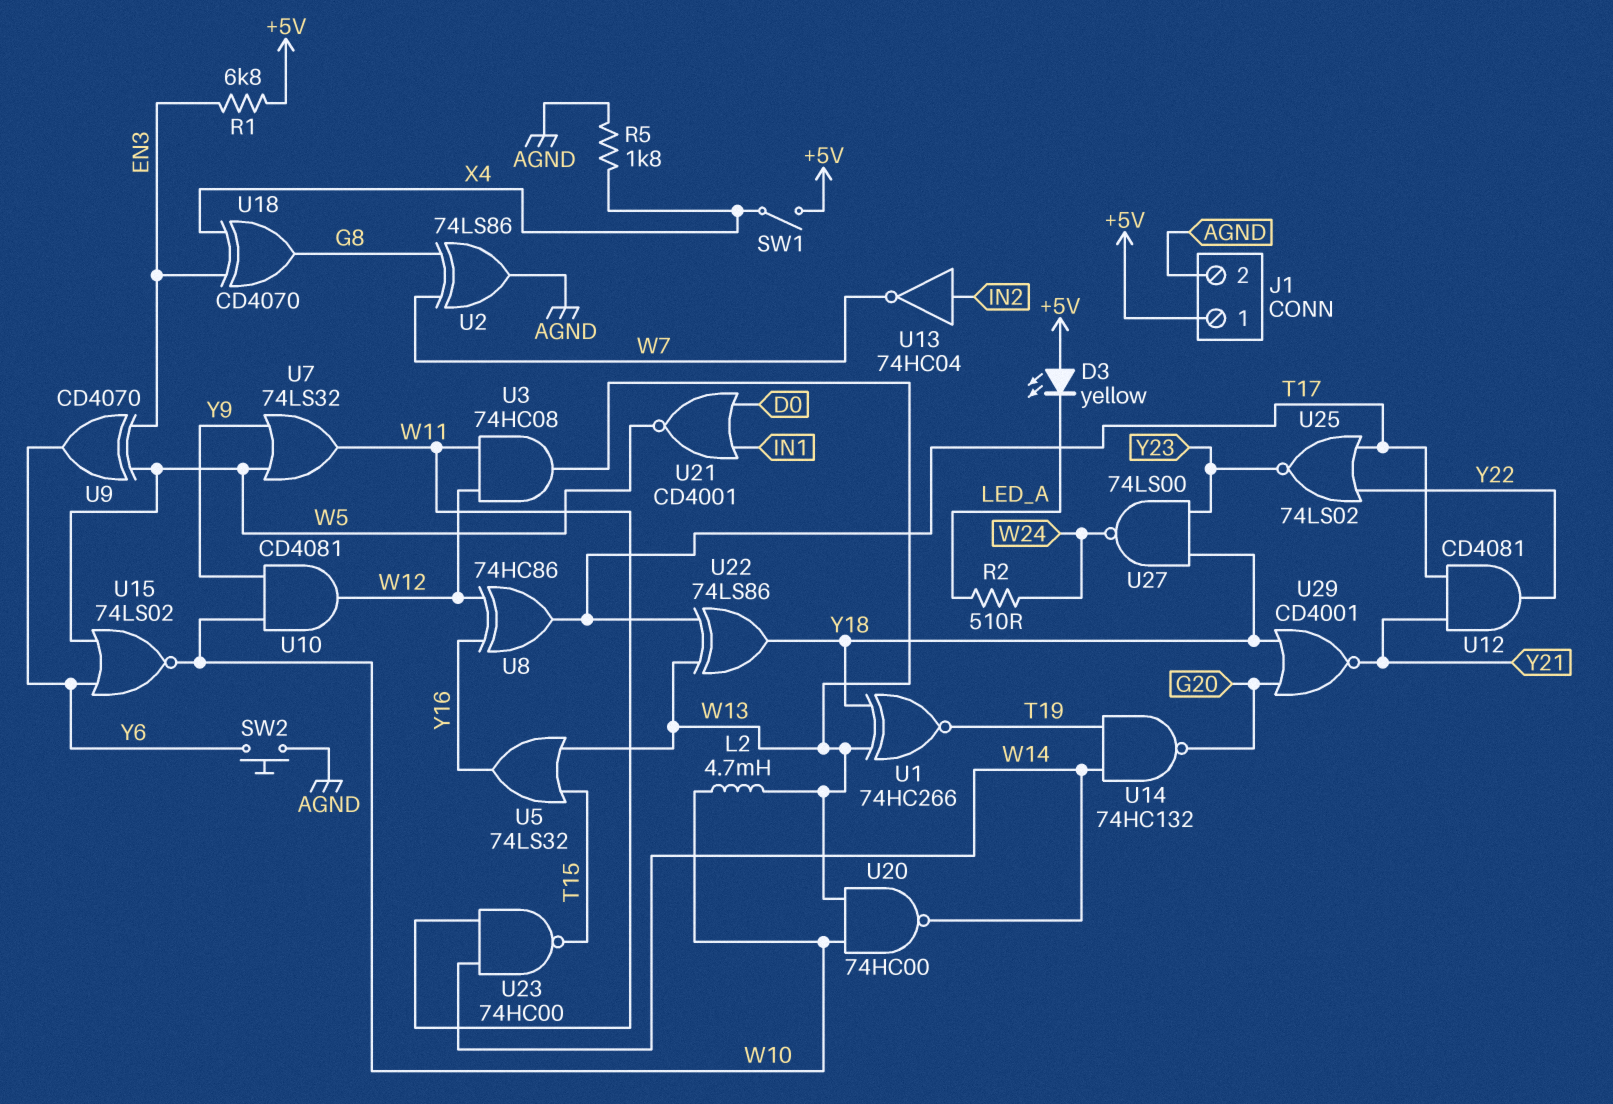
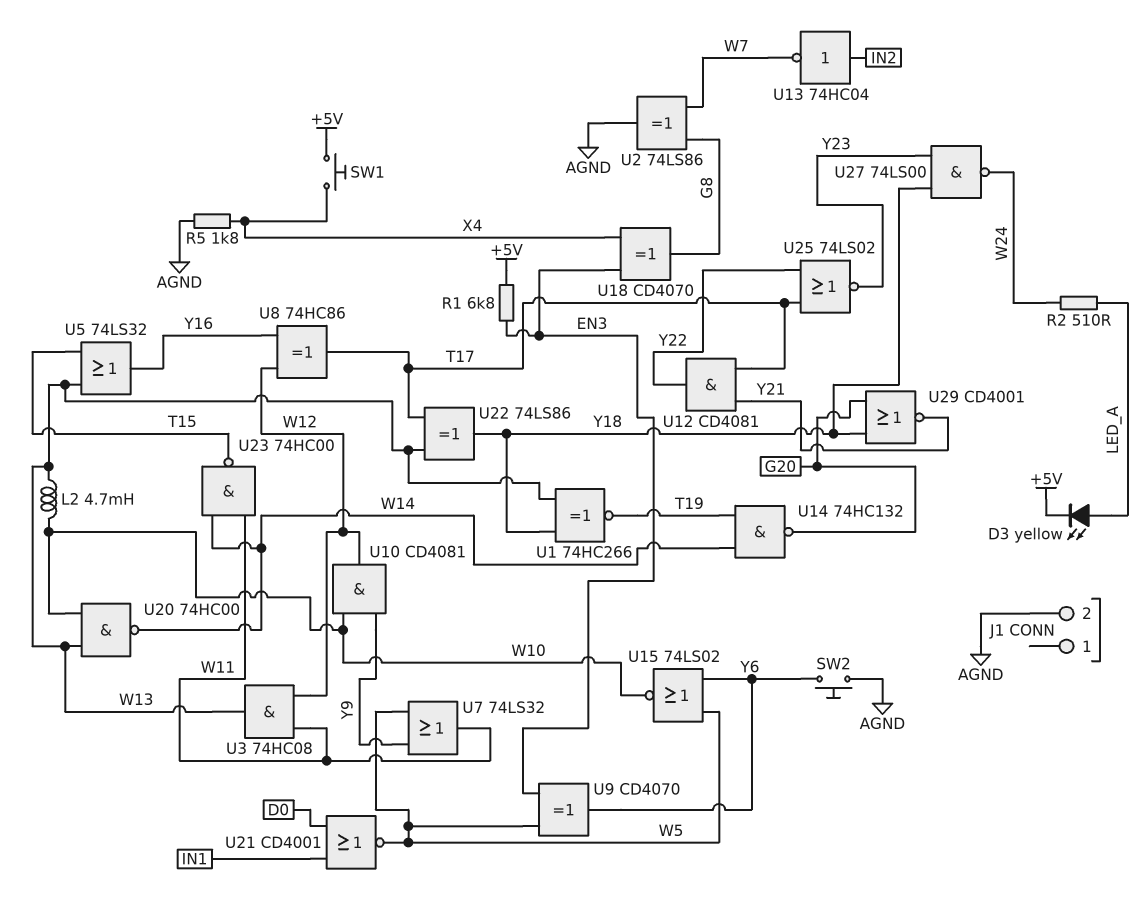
D3: LED yellow (A +5V, K LED_A) -> LED yellow (A LED_A, K +5V)
J1 pin 1: +5V -> none
SW1: switch (+5V, X4) -> button (+5V, X4)

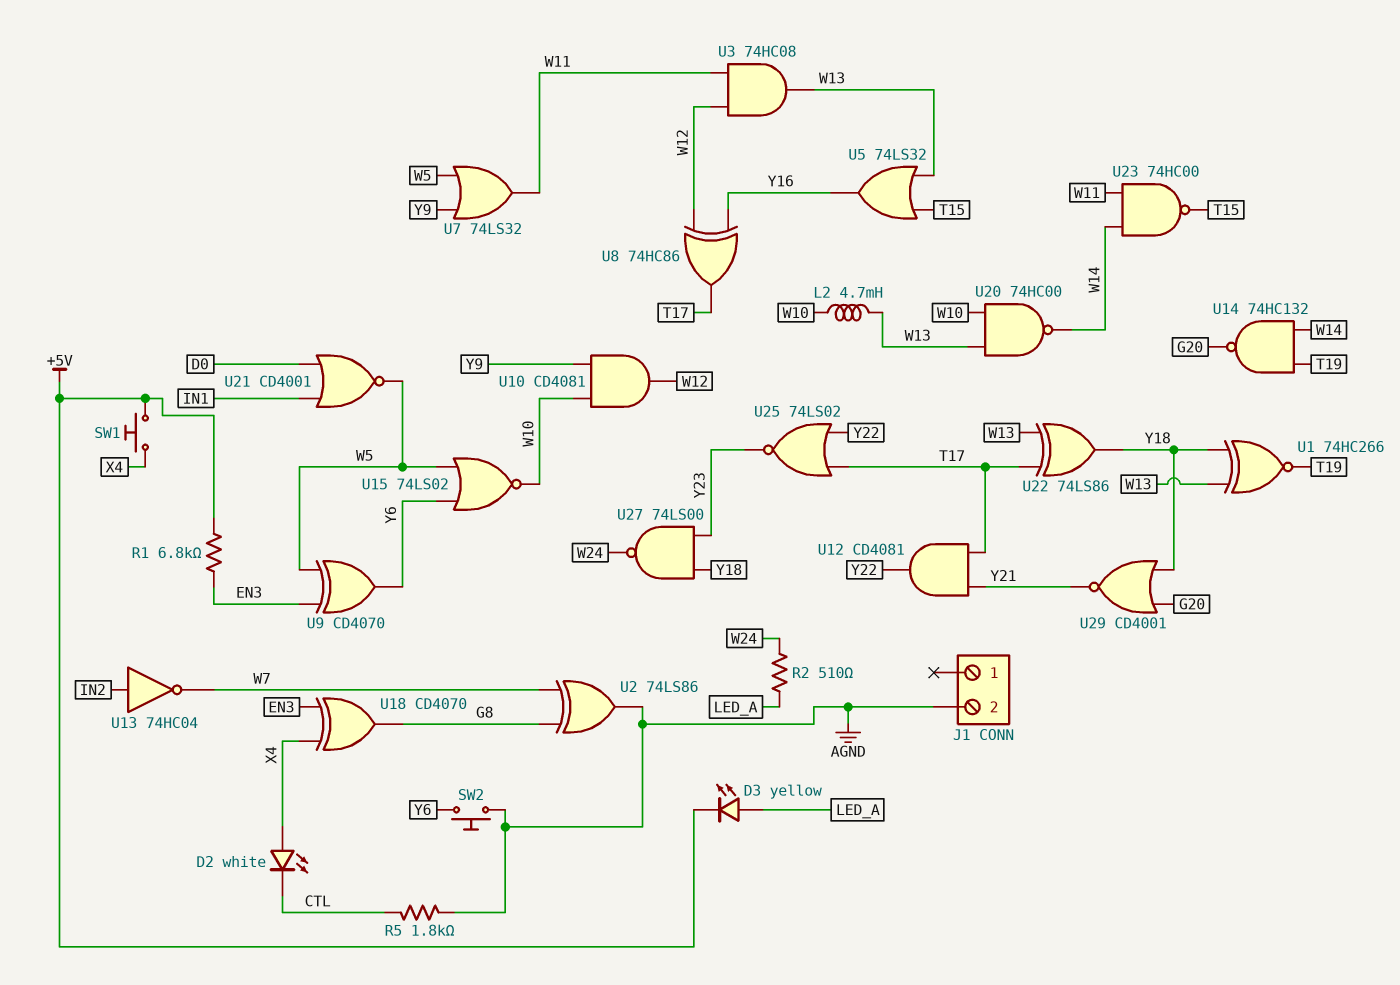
D2: none -> LED white (A X4, K CTL)
R5: 1.8k (AGND, X4) -> 1.8k (AGND, CTL)

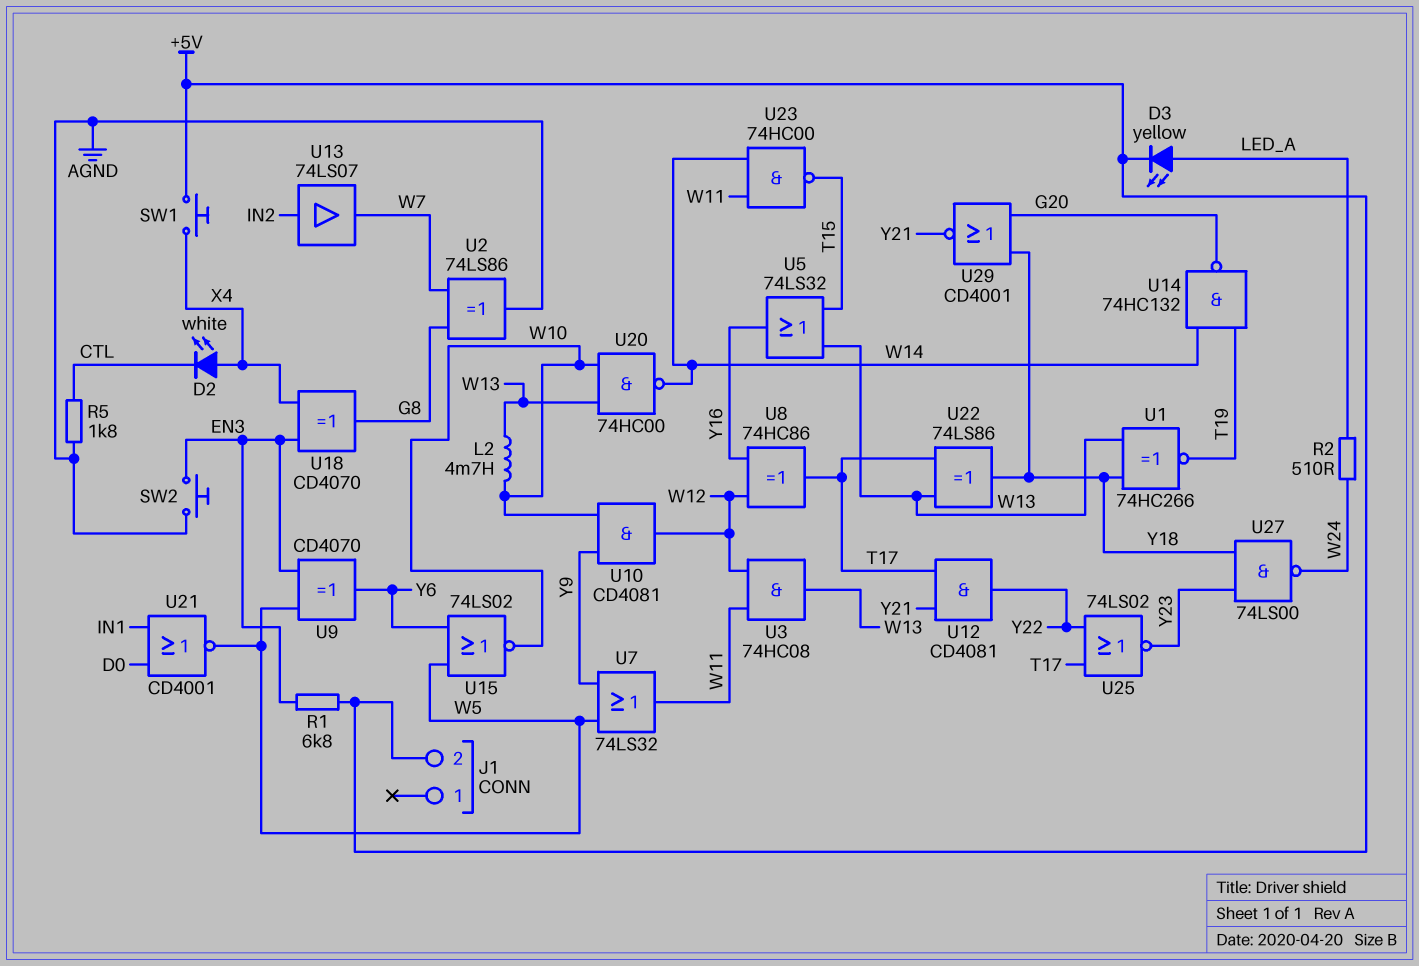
J1 pin 2: AGND -> +5V
SW2: button (AGND, Y6) -> button (AGND, EN3)
U13: NOT 74HC04 (in IN2, out W7) -> buffer 74LS07 (in IN2, out W7)

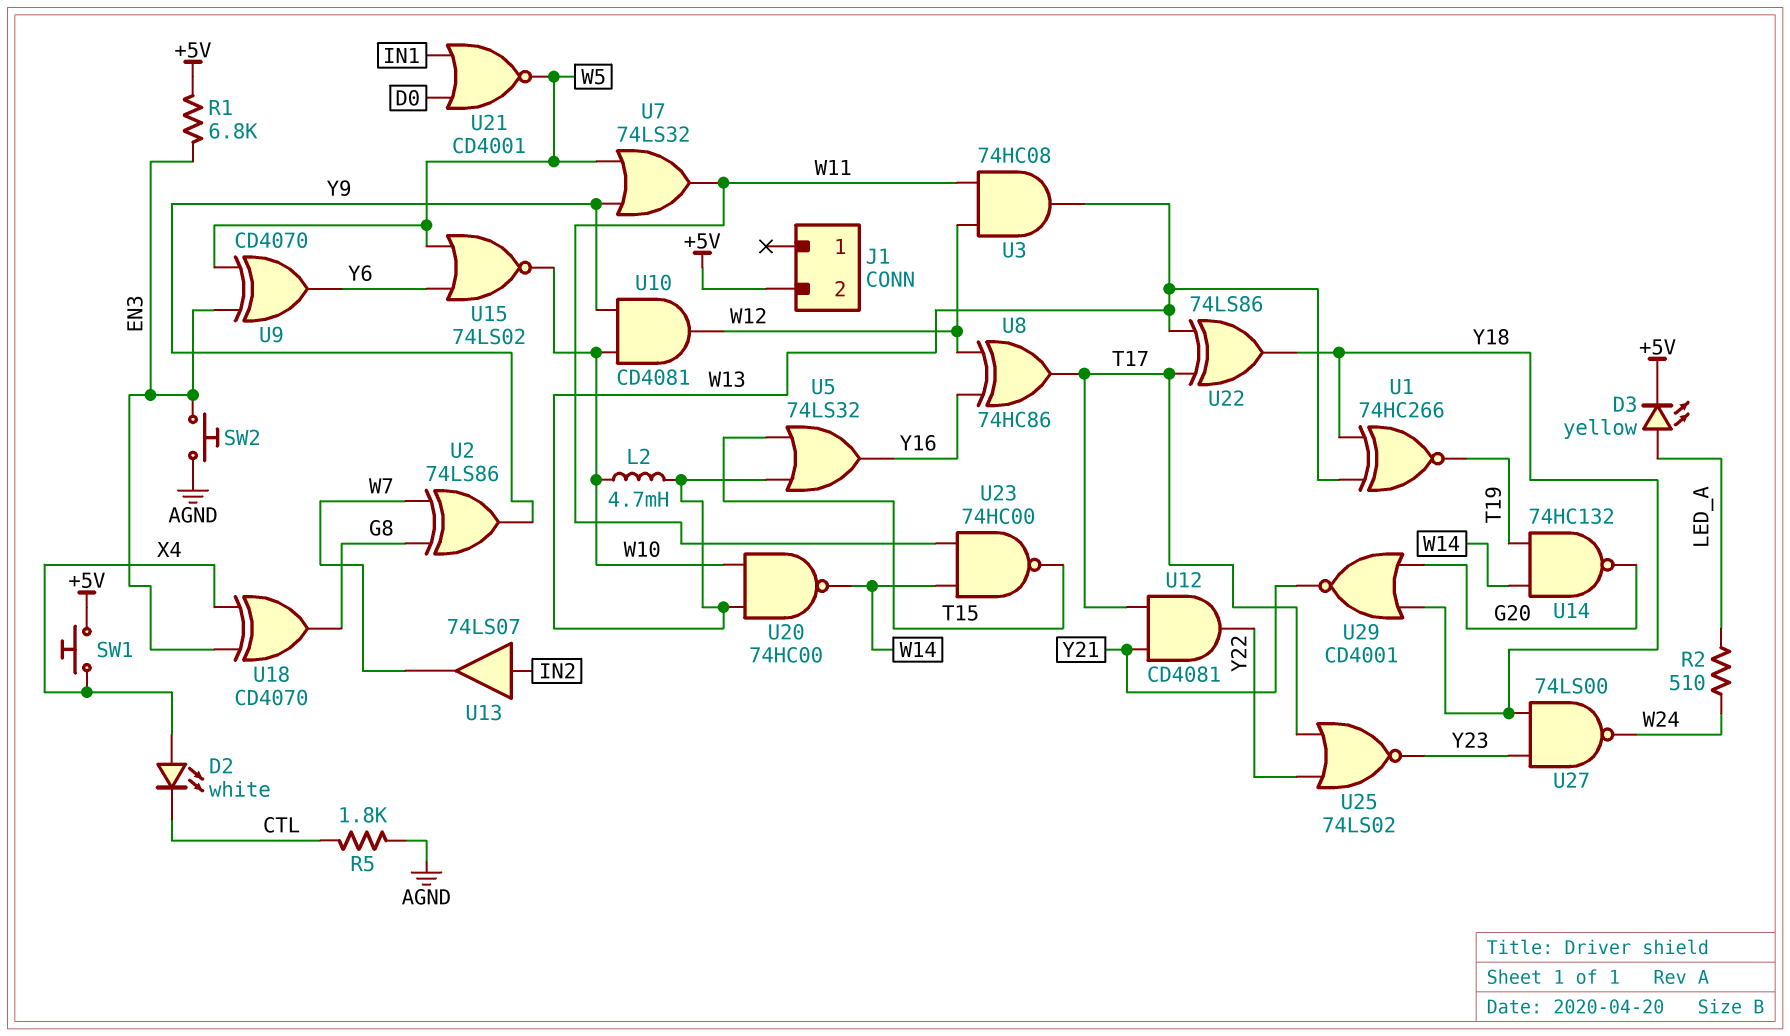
U2: XOR 74LS86 (in G8, in W7, out AGND) -> XOR 74LS86 (in G8, in W7, out Y9)

